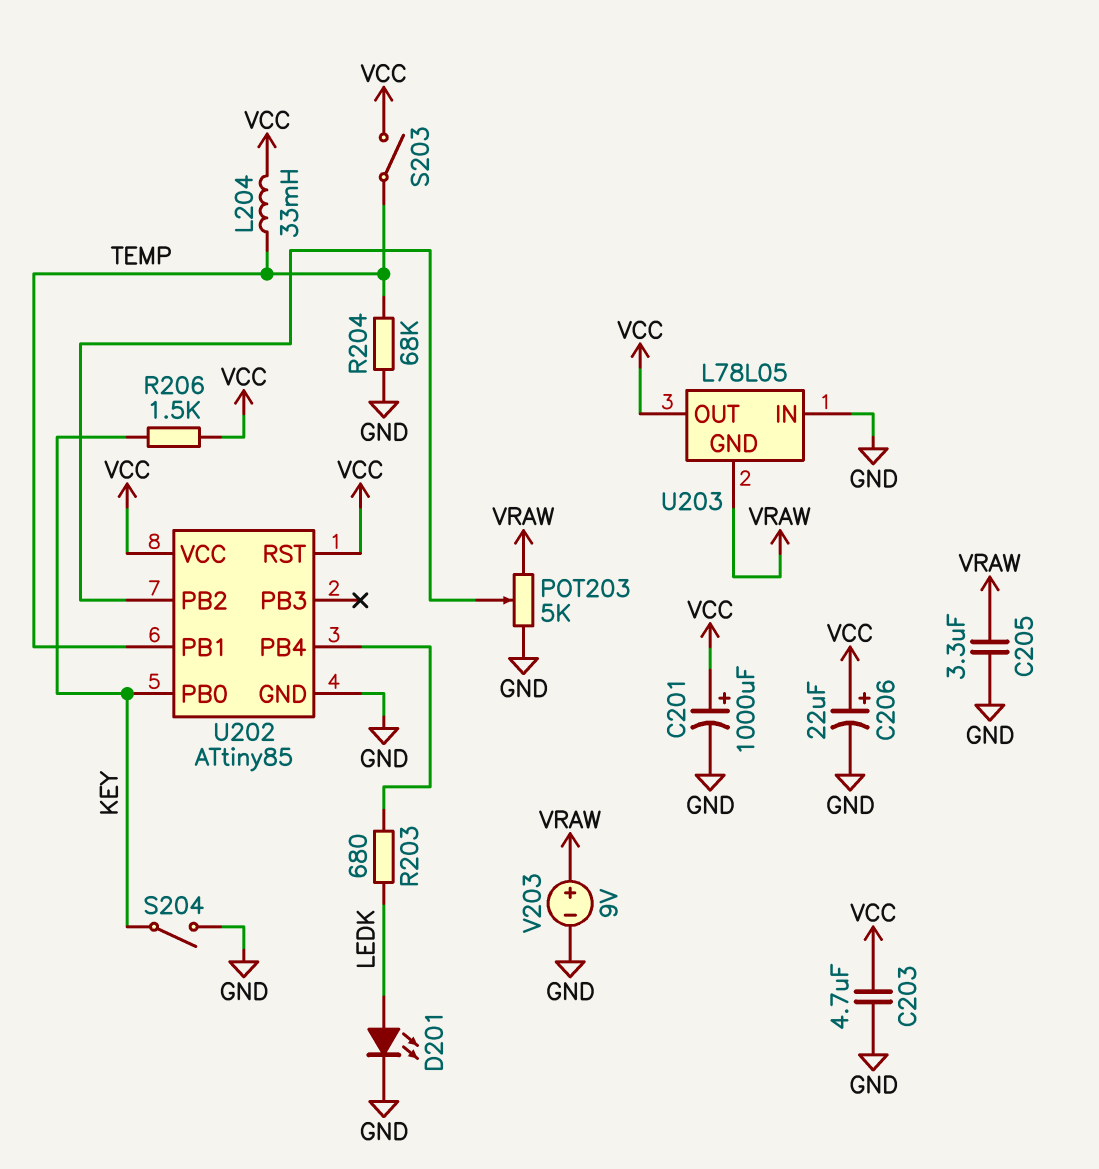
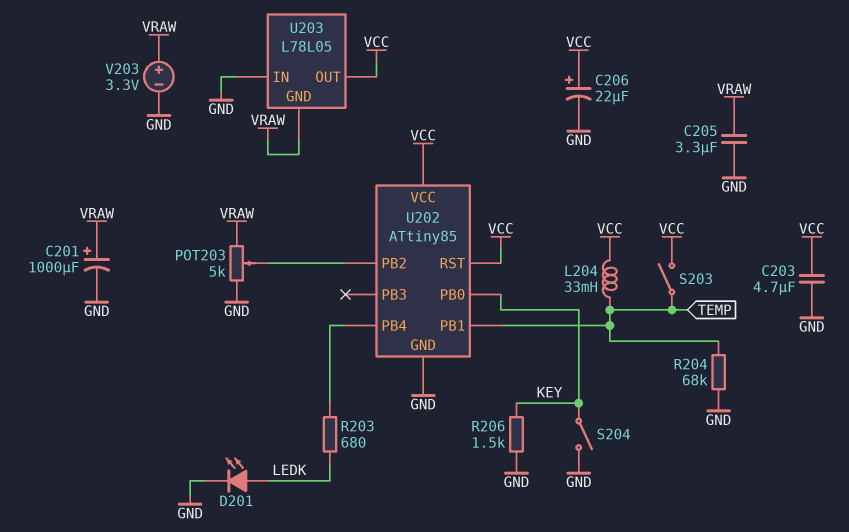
C201: 1000uF (plus VCC, minus GND) -> 1000uF (plus VRAW, minus GND)
R206: 1.5k (KEY, VCC) -> 1.5k (GND, KEY)
V203: 9V (plus VRAW, minus GND) -> 3.3V (plus VRAW, minus GND)

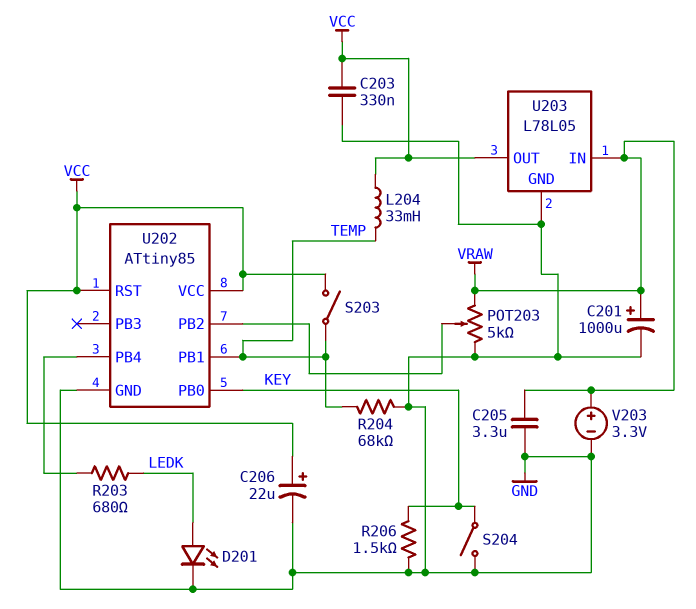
C203: 4.7uF (GND, VCC) -> 330nF (GND, VCC)
U203 pin GND: VRAW -> GND
U203 pin IN: GND -> VRAW

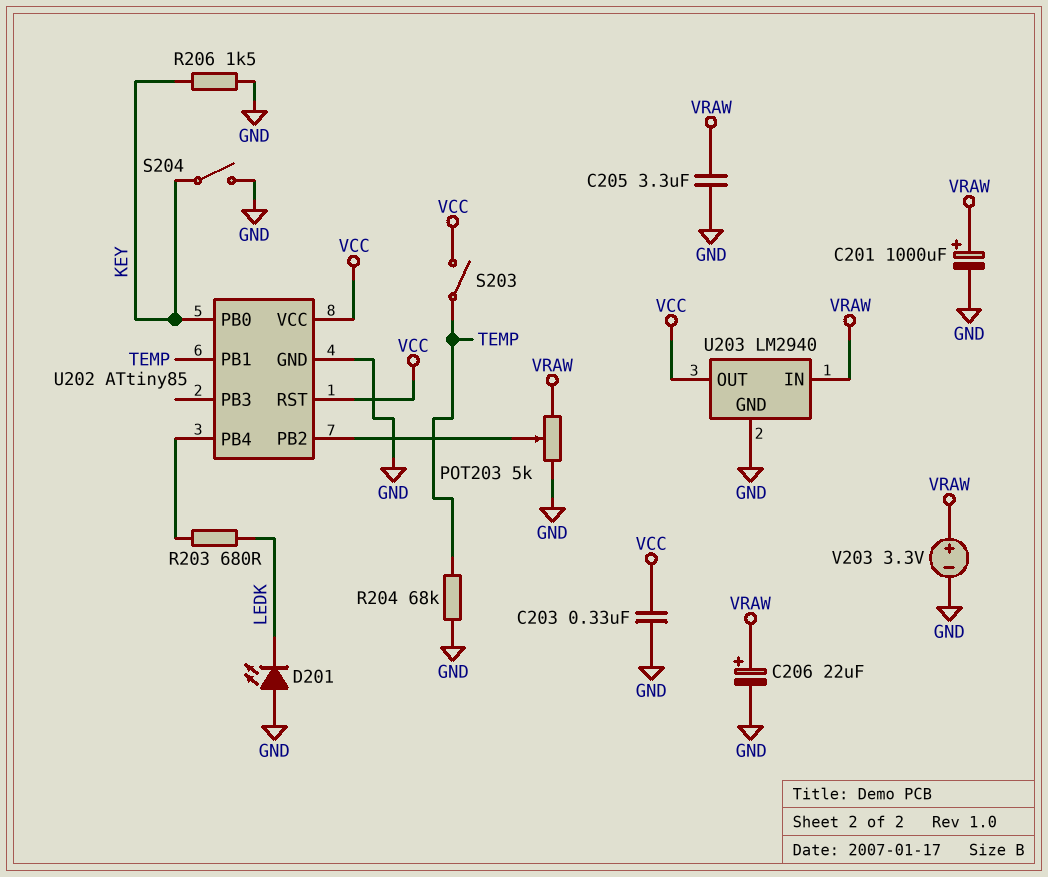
C206: 22uF (plus VCC, minus GND) -> 22uF (plus VRAW, minus GND)
D201: LED (A LEDK, K GND) -> LED (A GND, K LEDK)
L204: 33mH (TEMP, VCC) -> none
U203: L78L05 -> LM2940

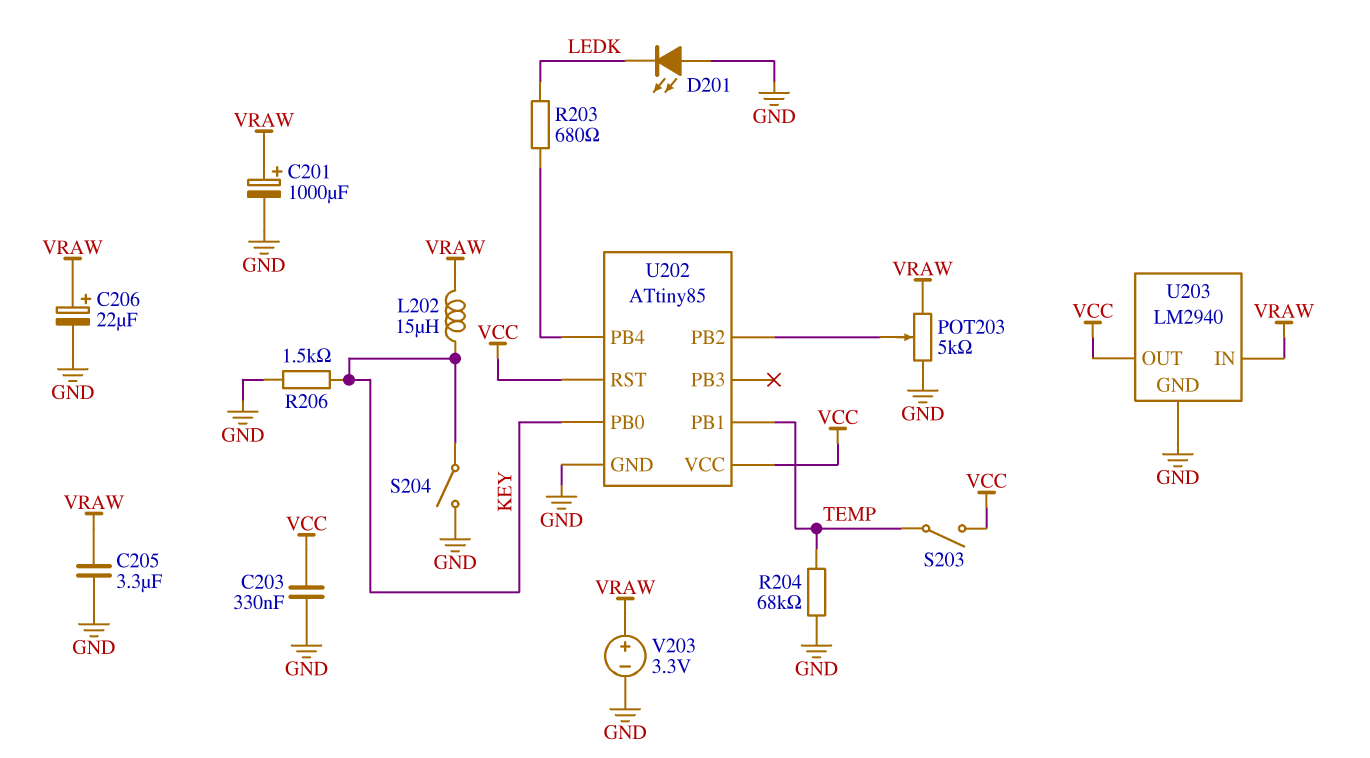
L202: none -> 15uH (KEY, VRAW)

